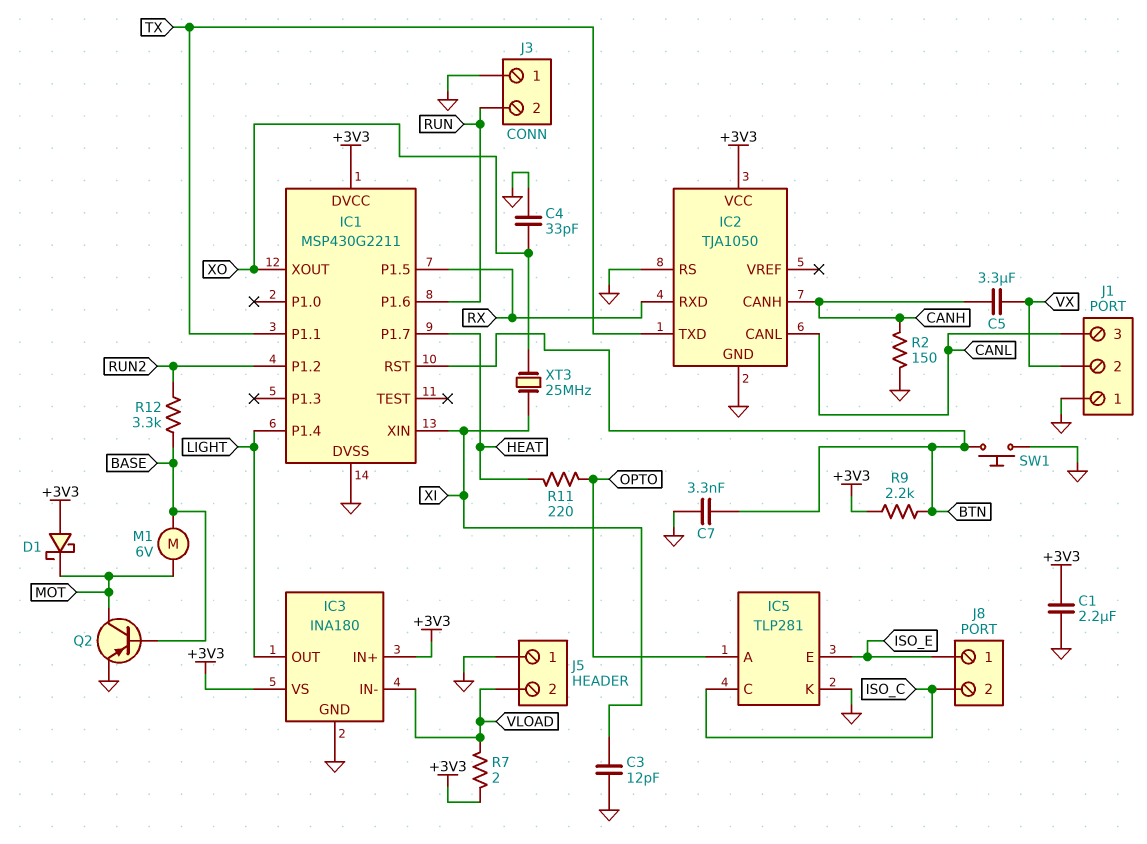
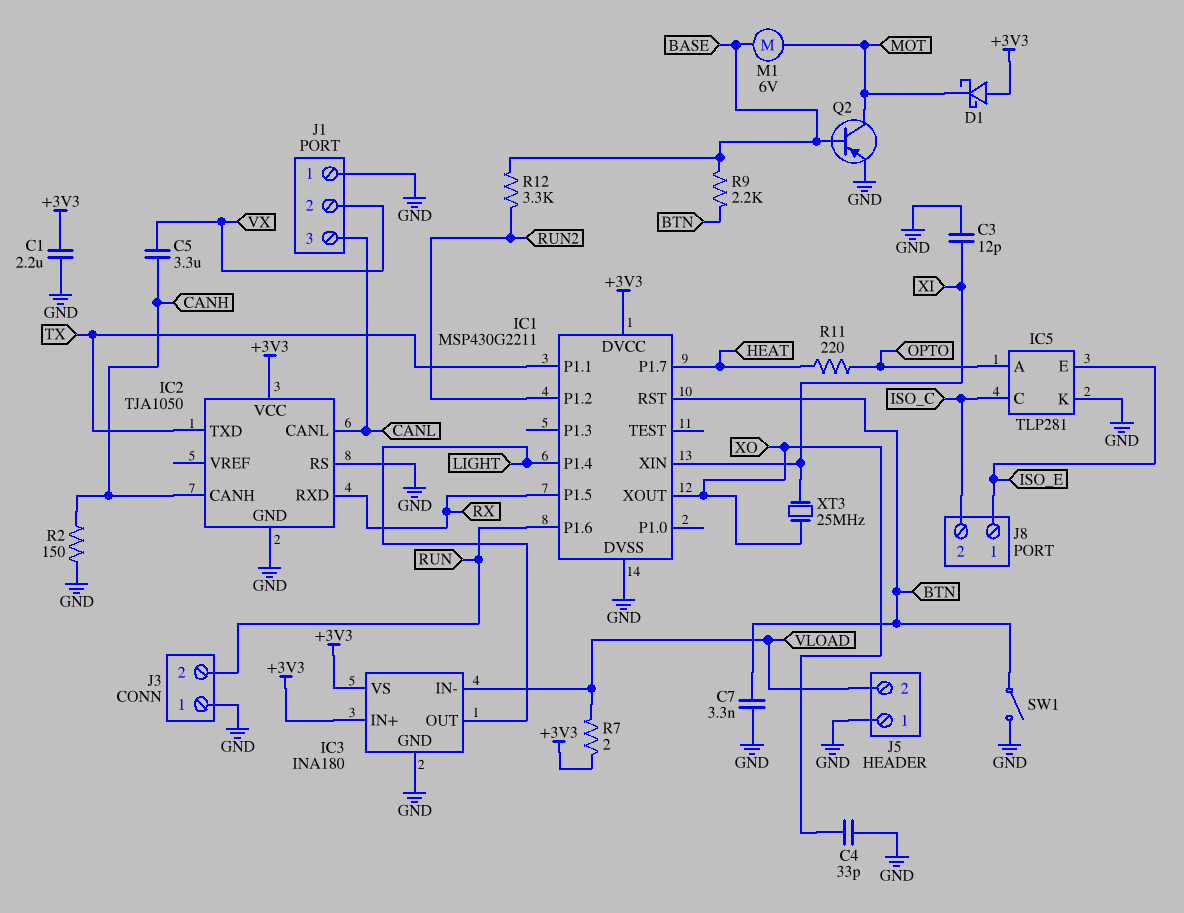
R9: 2.2k (+3V3, BTN) -> 2.2k (BASE, BTN)
SW1: button (BTN, GND) -> switch (BTN, GND)

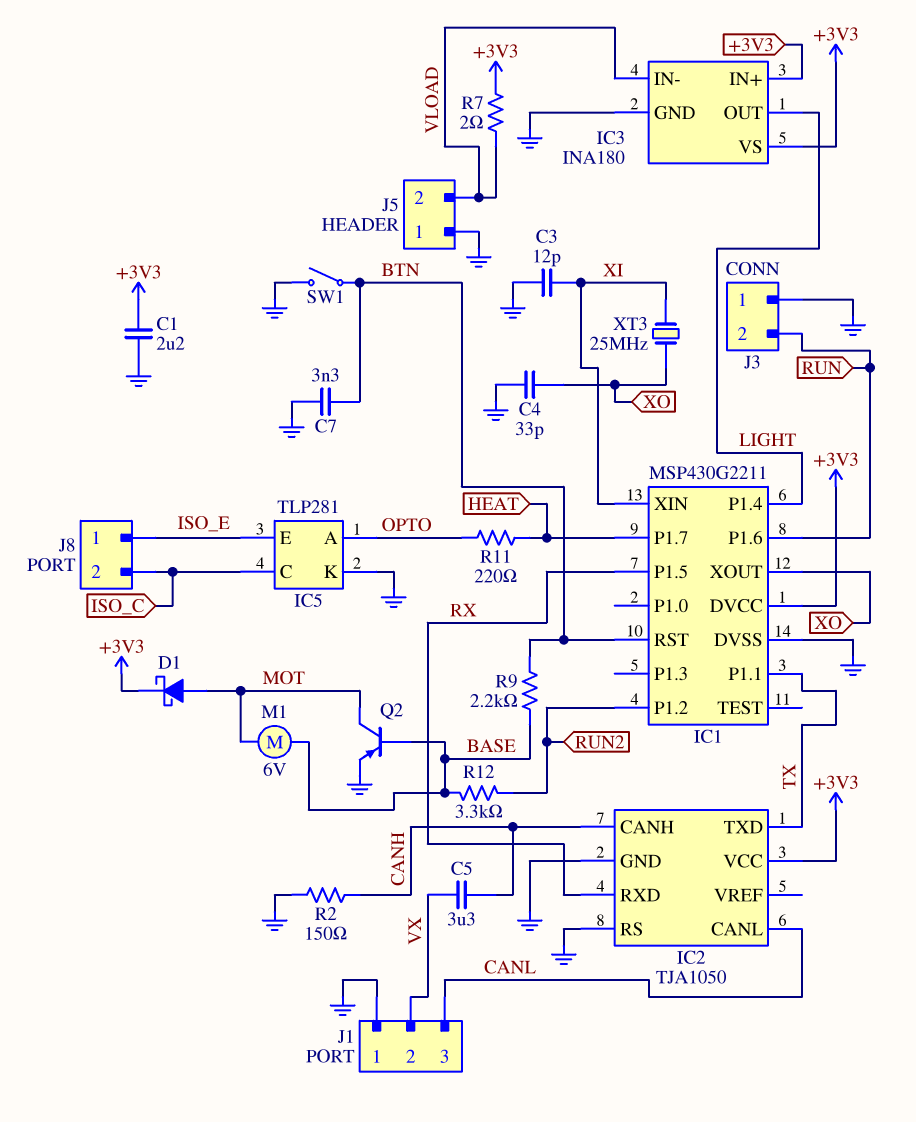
D1: schottky (A +3V3, K MOT) -> schottky (A MOT, K +3V3)

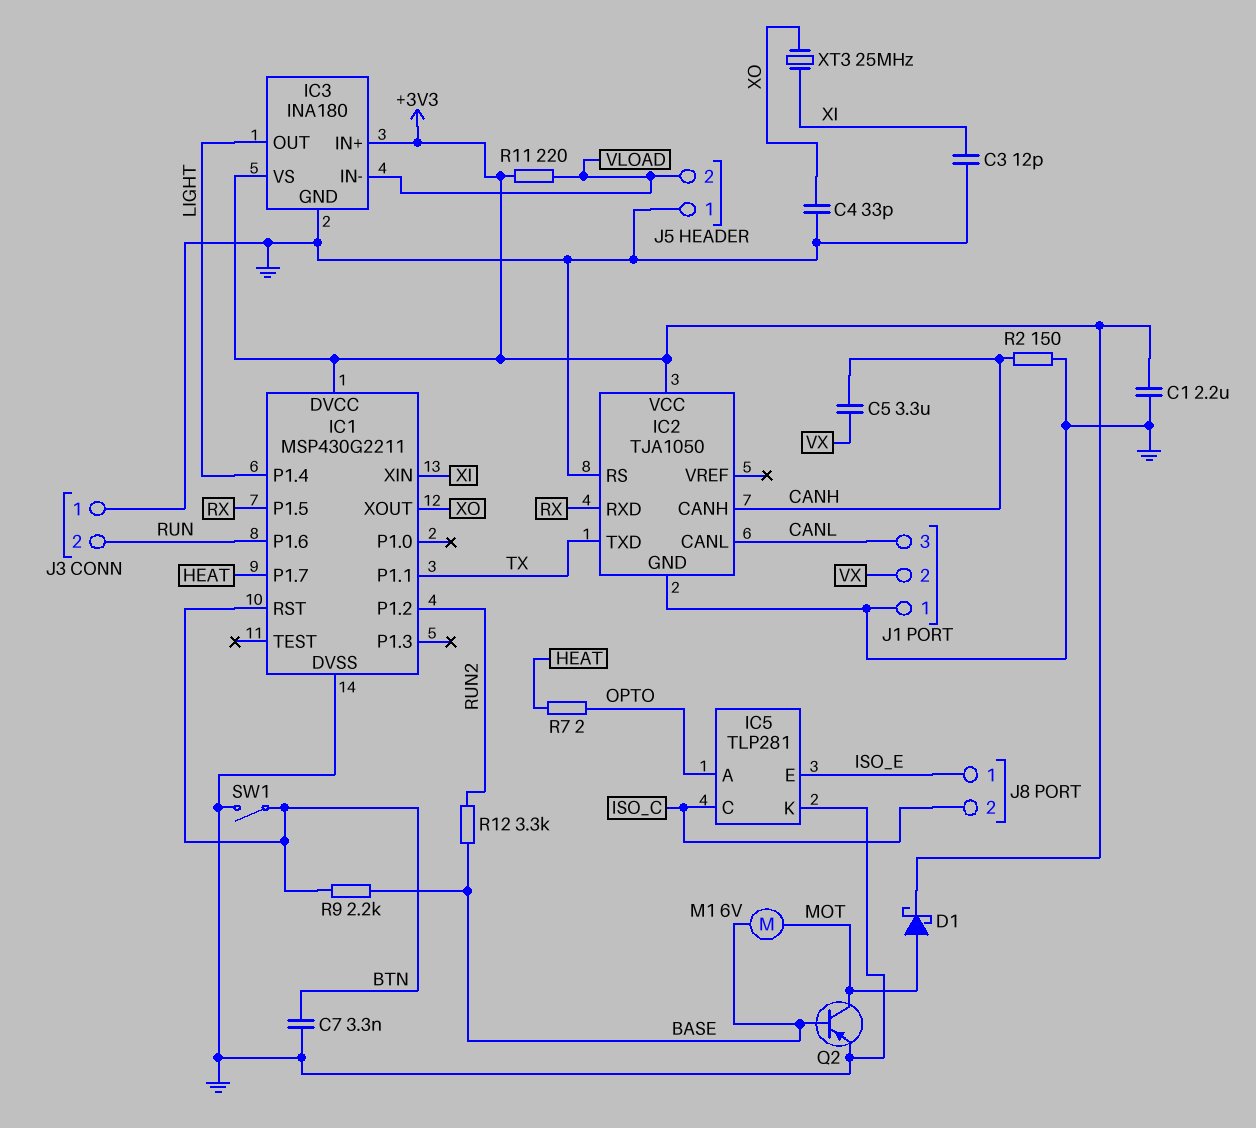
R7: 2 (+3V3, VLOAD) -> 2 (HEAT, OPTO)
R11: 220 (HEAT, OPTO) -> 220 (+3V3, VLOAD)

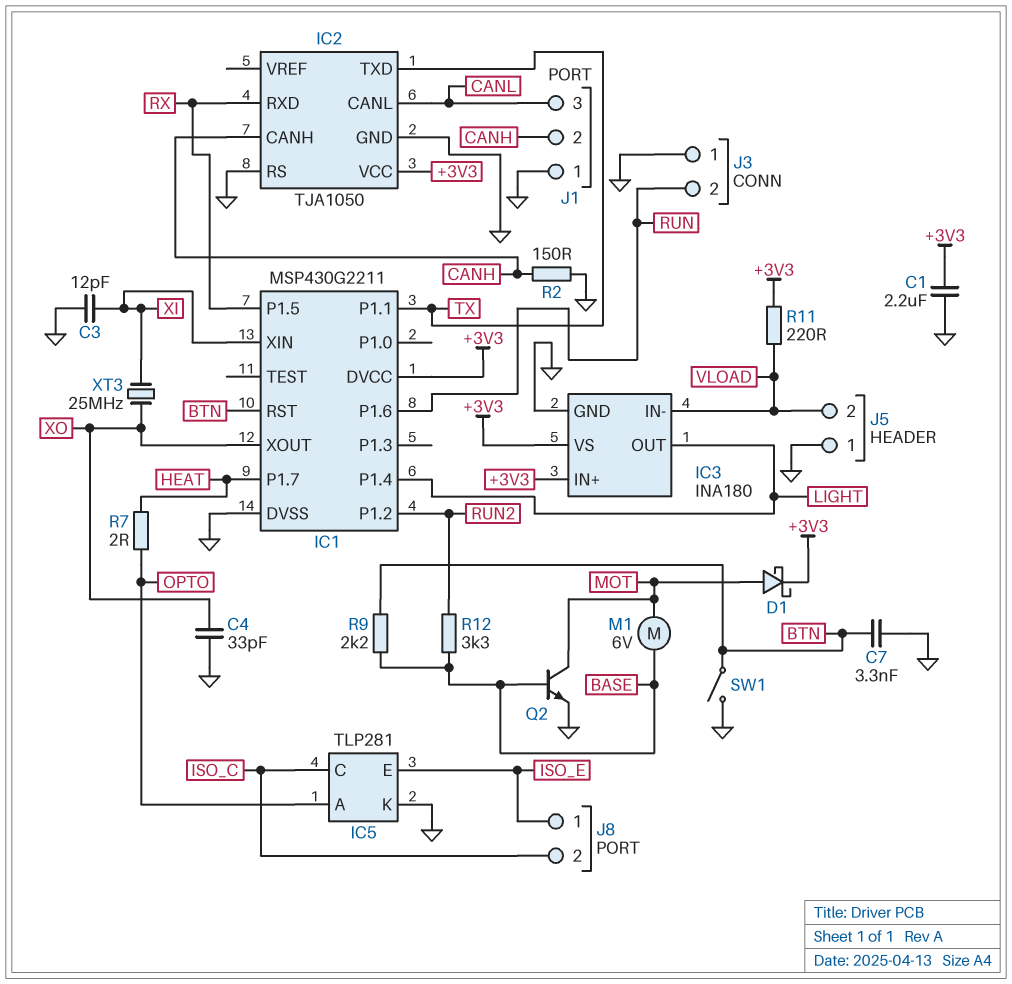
C5: 3.3uF (CANH, VX) -> none
J1 pin 2: VX -> CANH
Q2: PNP (B BASE, C MOT, E GND) -> NPN (B BASE, C MOT, E GND)

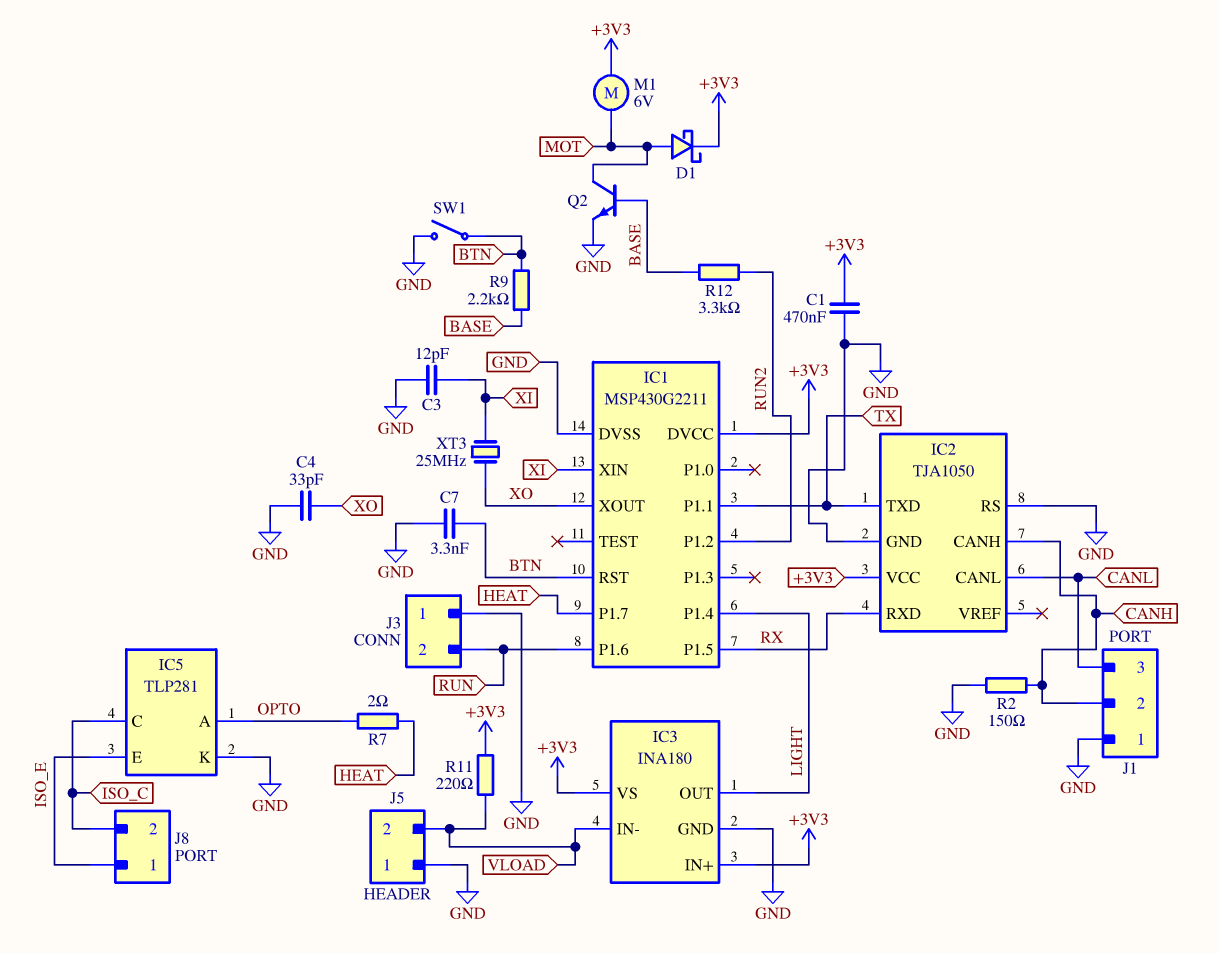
C1: 2.2uF (+3V3, GND) -> 470nF (+3V3, GND)
M1: motor 6V (BASE, MOT) -> motor 6V (+3V3, MOT)

